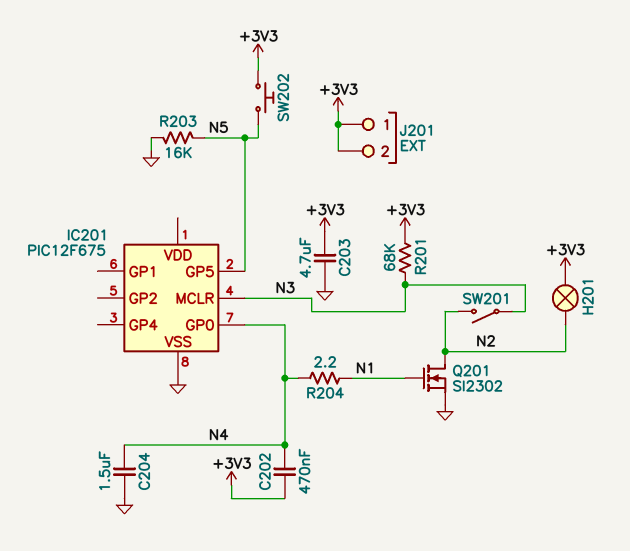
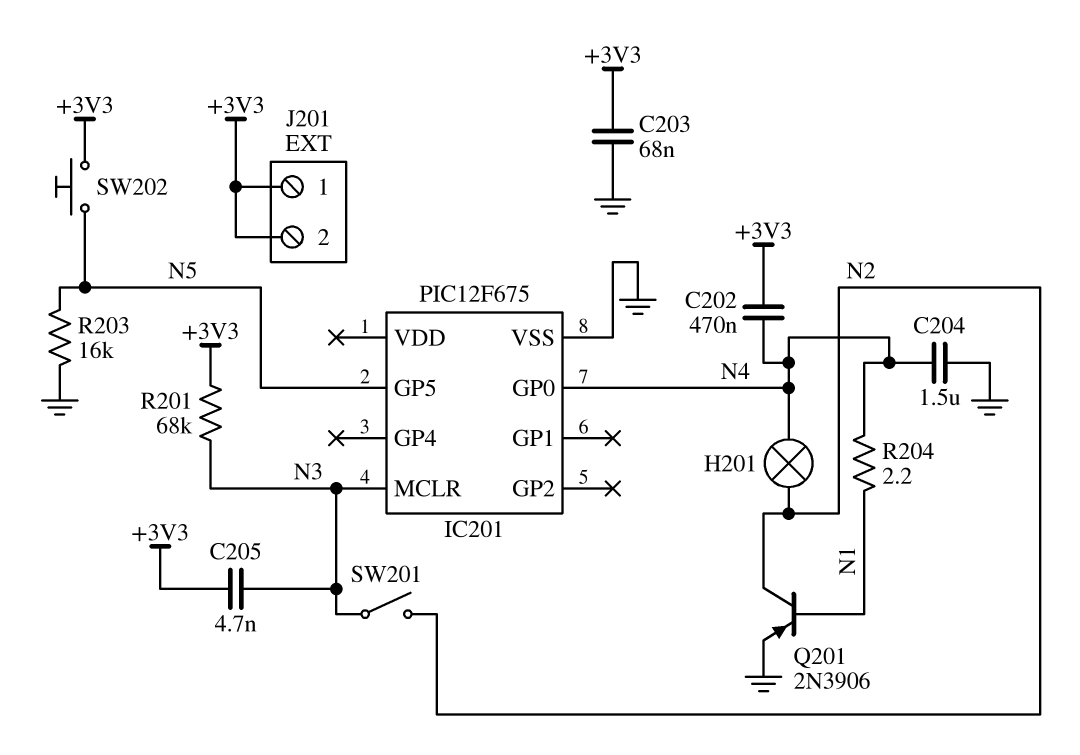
C203: 4.7uF (+3V3, GND) -> 68nF (+3V3, GND)
C205: none -> 4.7nF (+3V3, N3)
H201: lamp (+3V3, N2) -> lamp (N2, N4)
Q201: NMOS SI2302 (G N1, D N2, S GND) -> PNP 2N3906 (B N1, C N2, E GND)

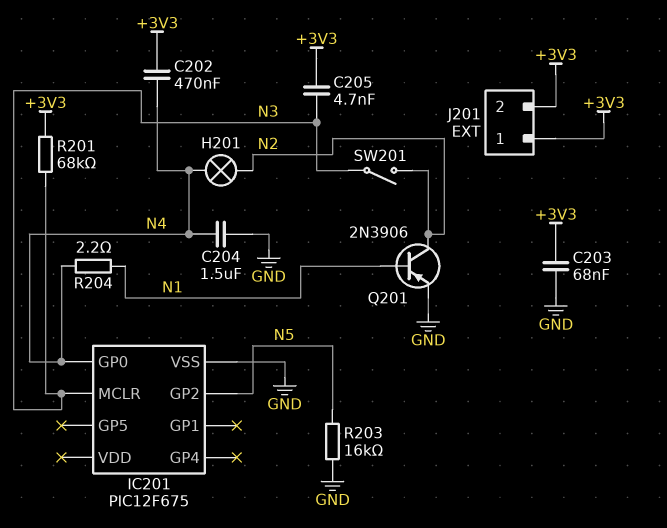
IC201 pin GP2: none -> N5
IC201 pin GP5: N5 -> none
SW202: button (+3V3, N5) -> none

